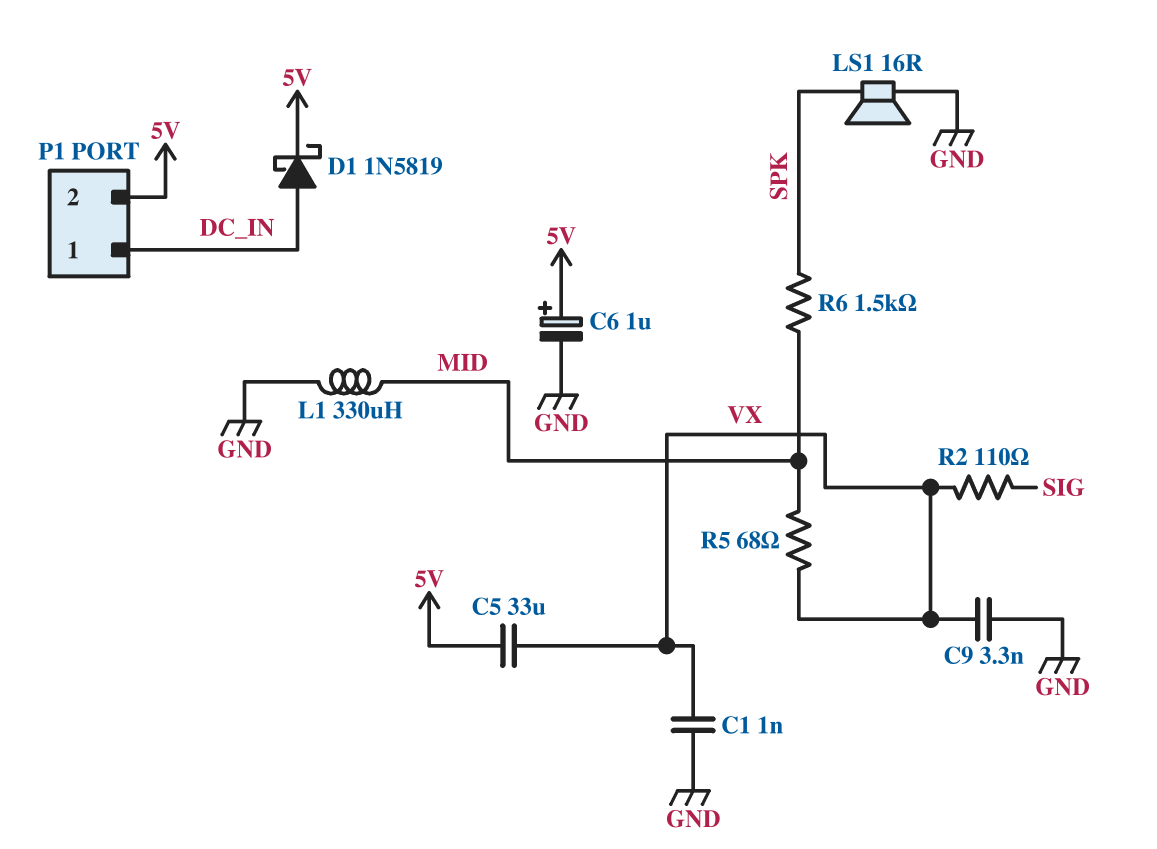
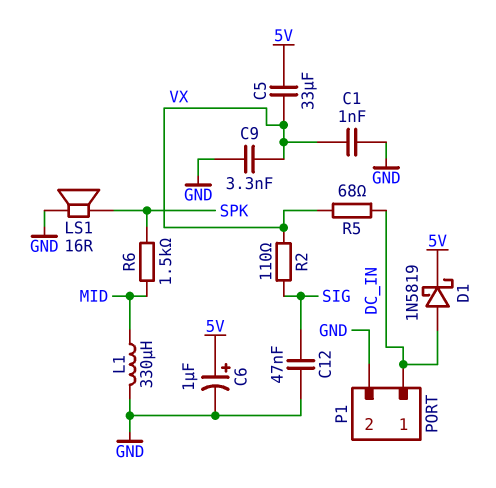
C12: none -> 47nF (GND, SIG)
P1 pin 2: 5V -> GND
R5: 68 (MID, VX) -> 68 (DC_IN, VX)

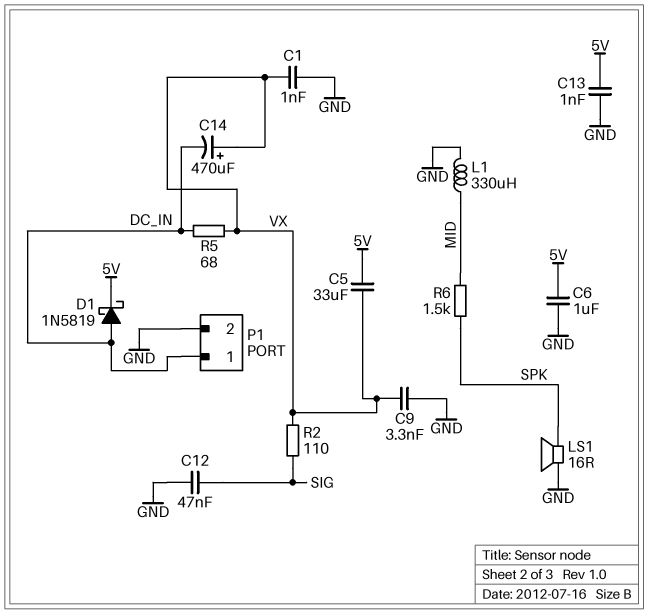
C6: 1uF (plus 5V, minus GND) -> 1uF (5V, GND)
C13: none -> 1nF (5V, GND)
C14: none -> 470uF (plus VX, minus DC_IN)

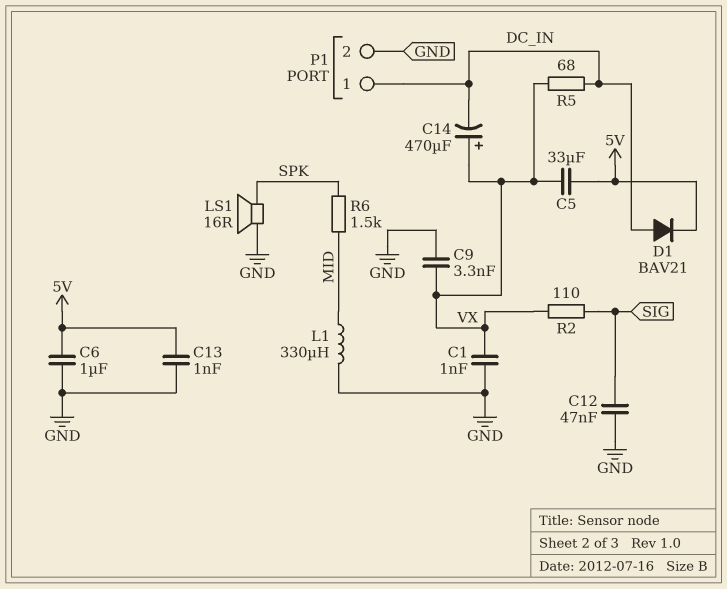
D1: schottky 1N5819 (A DC_IN, K 5V) -> diode BAV21 (A DC_IN, K 5V)

